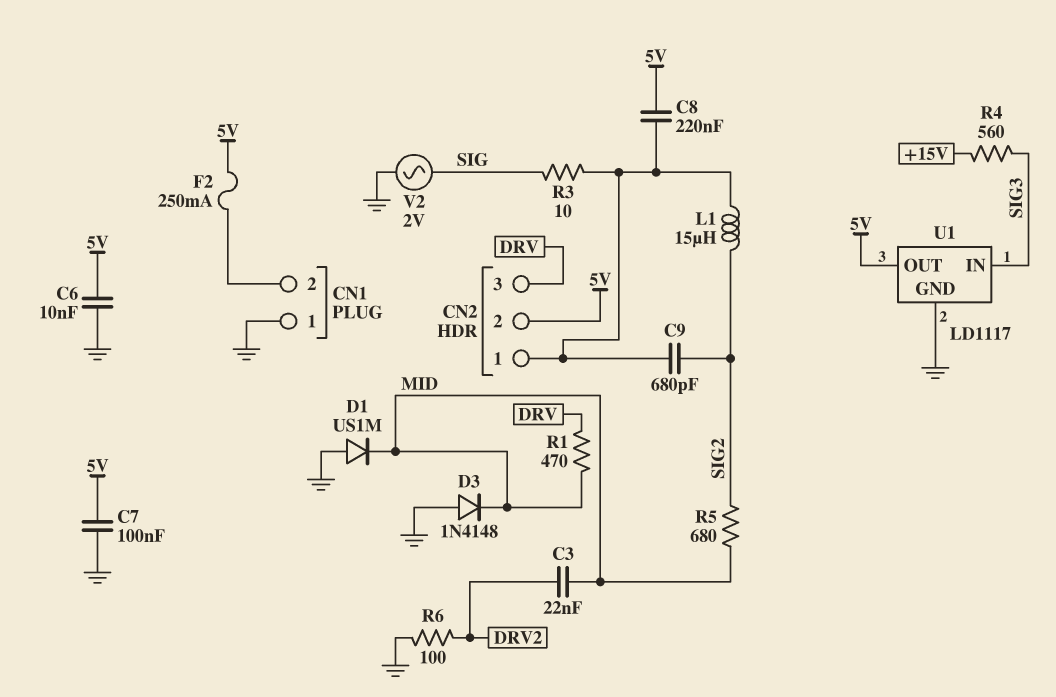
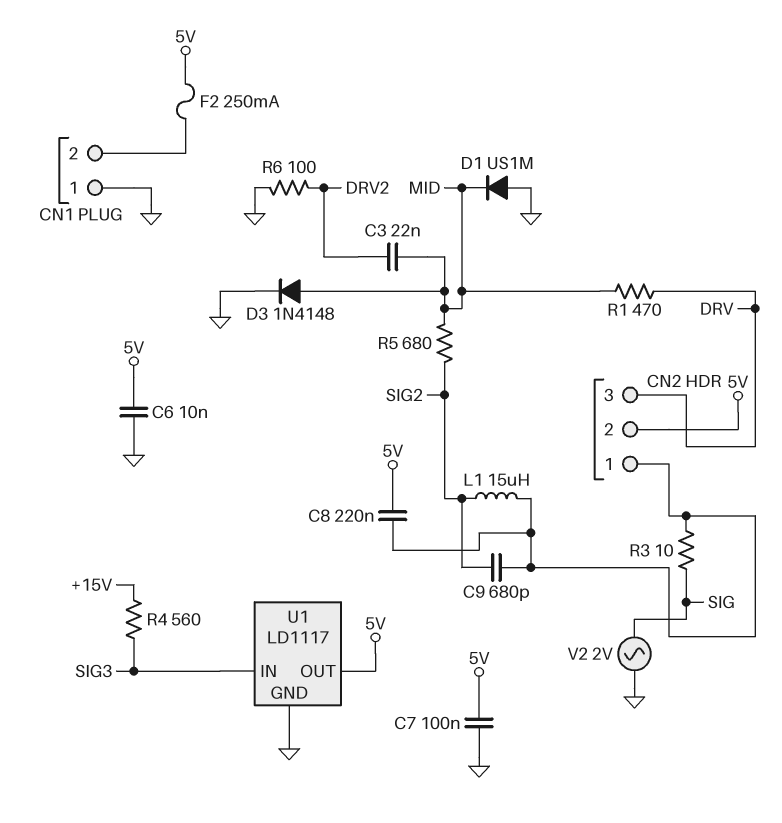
D3: diode 1N4148 (A GND, K MID) -> diode 1N4148 (A MID, K GND)

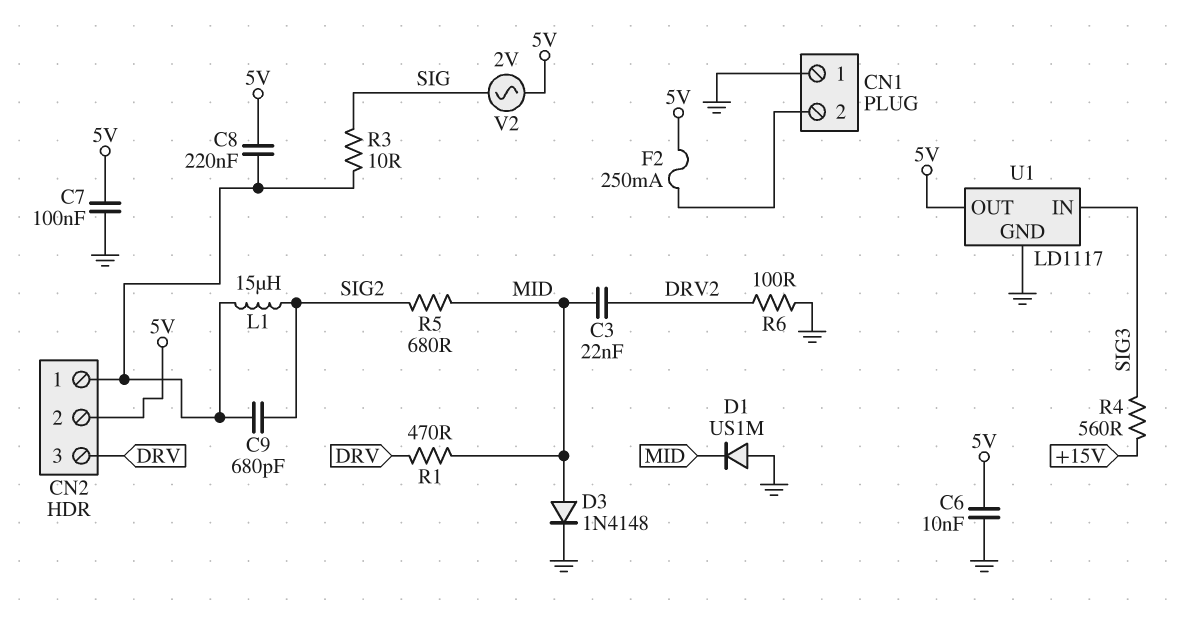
V2: AC 2V (GND, SIG) -> AC 2V (5V, SIG)

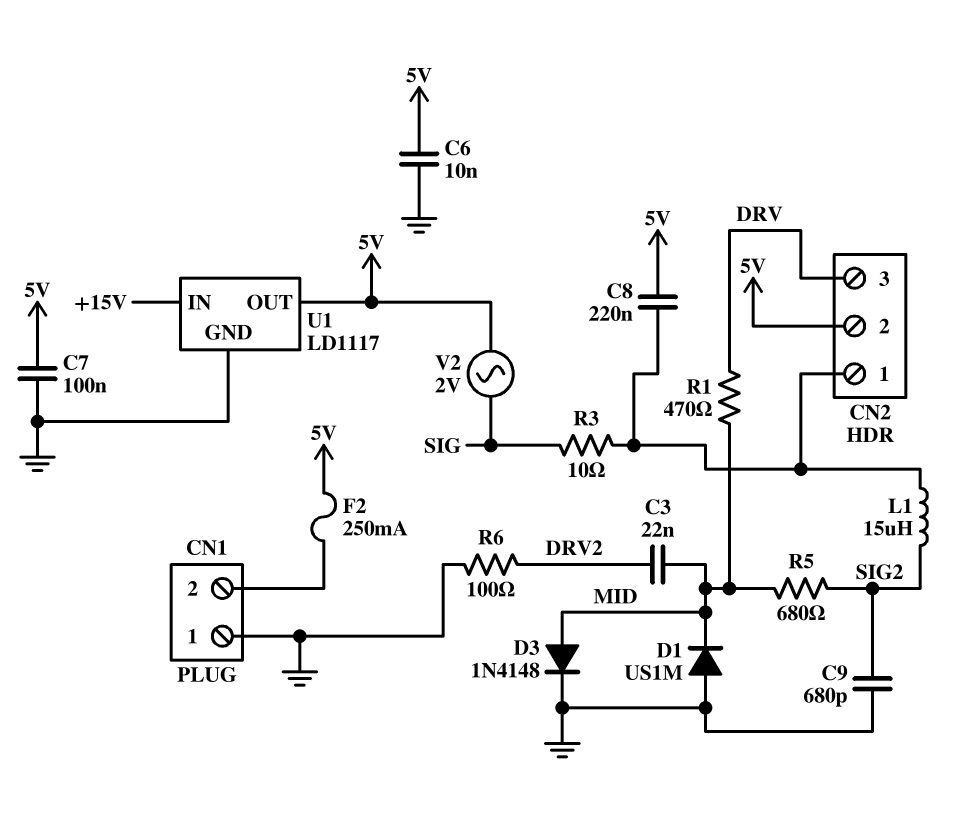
C9: 680pF (CN2/1, SIG2) -> 680pF (GND, SIG2)
R4: 560 (+15V, SIG3) -> none
U1 pin IN: SIG3 -> +15V

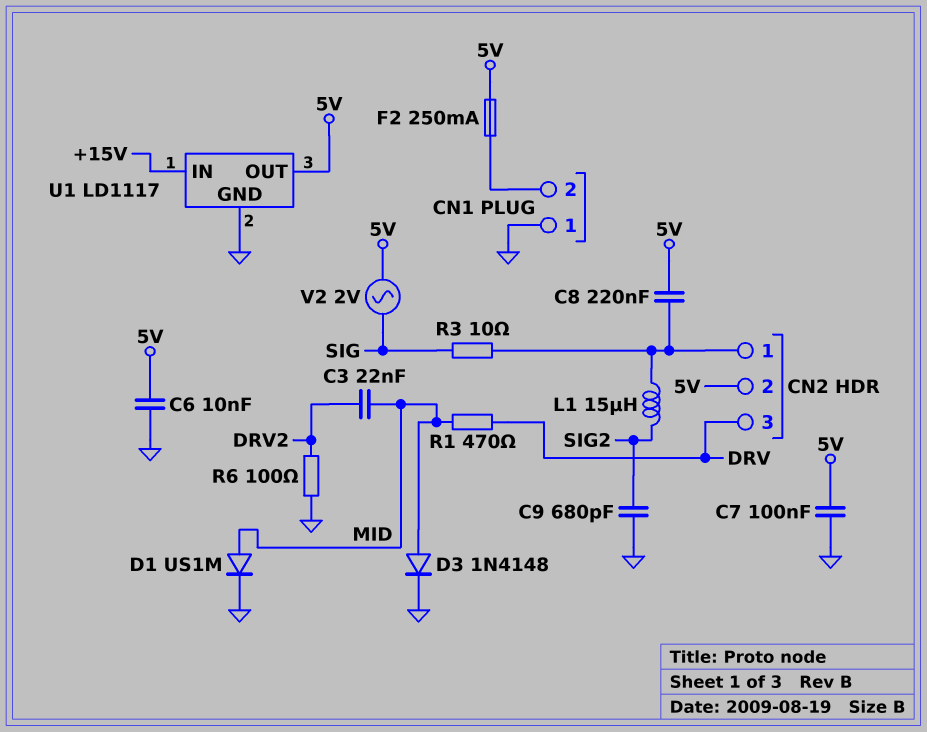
D1: diode US1M (A GND, K MID) -> diode US1M (A MID, K GND)
R5: 680 (MID, SIG2) -> none

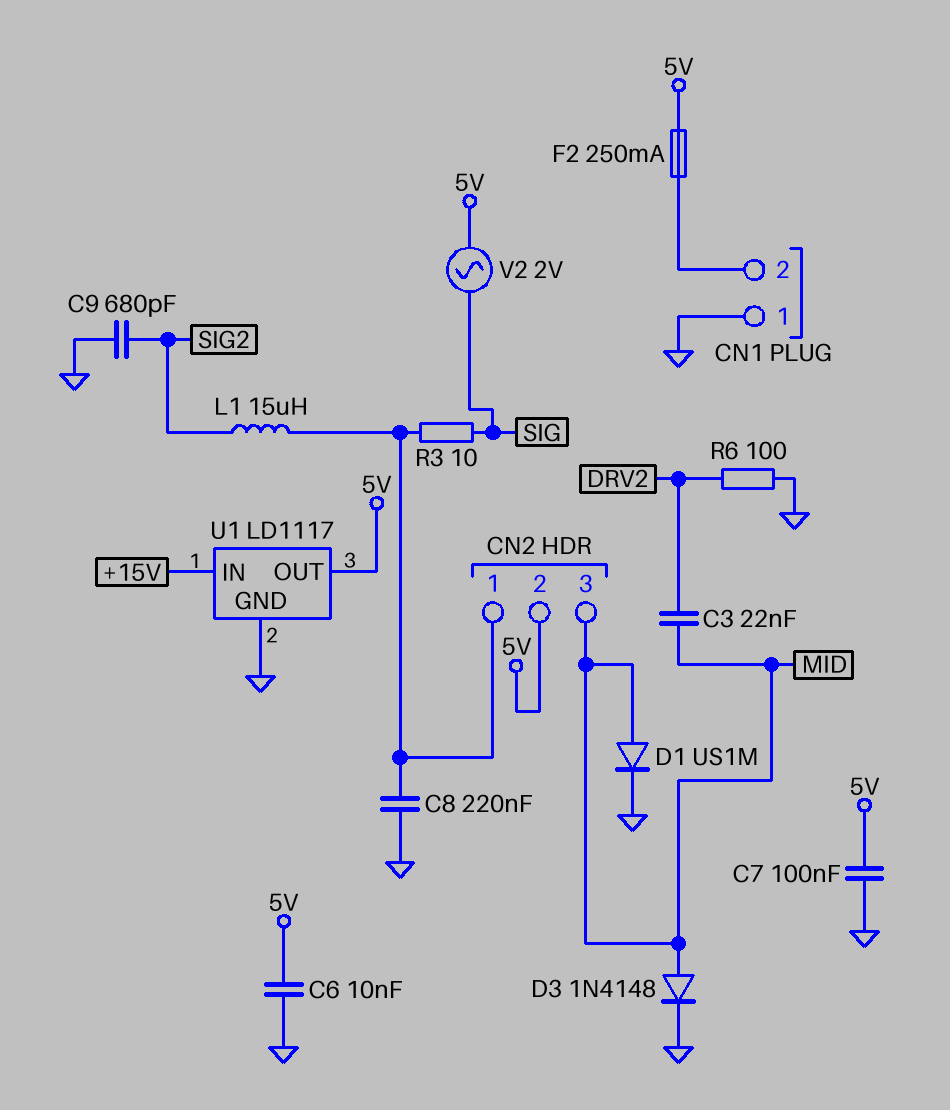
C8: 220nF (5V, CN2/1) -> 220nF (CN2/1, GND)
CN2 pin 3: DRV -> MID
R1: 470 (DRV, MID) -> none

